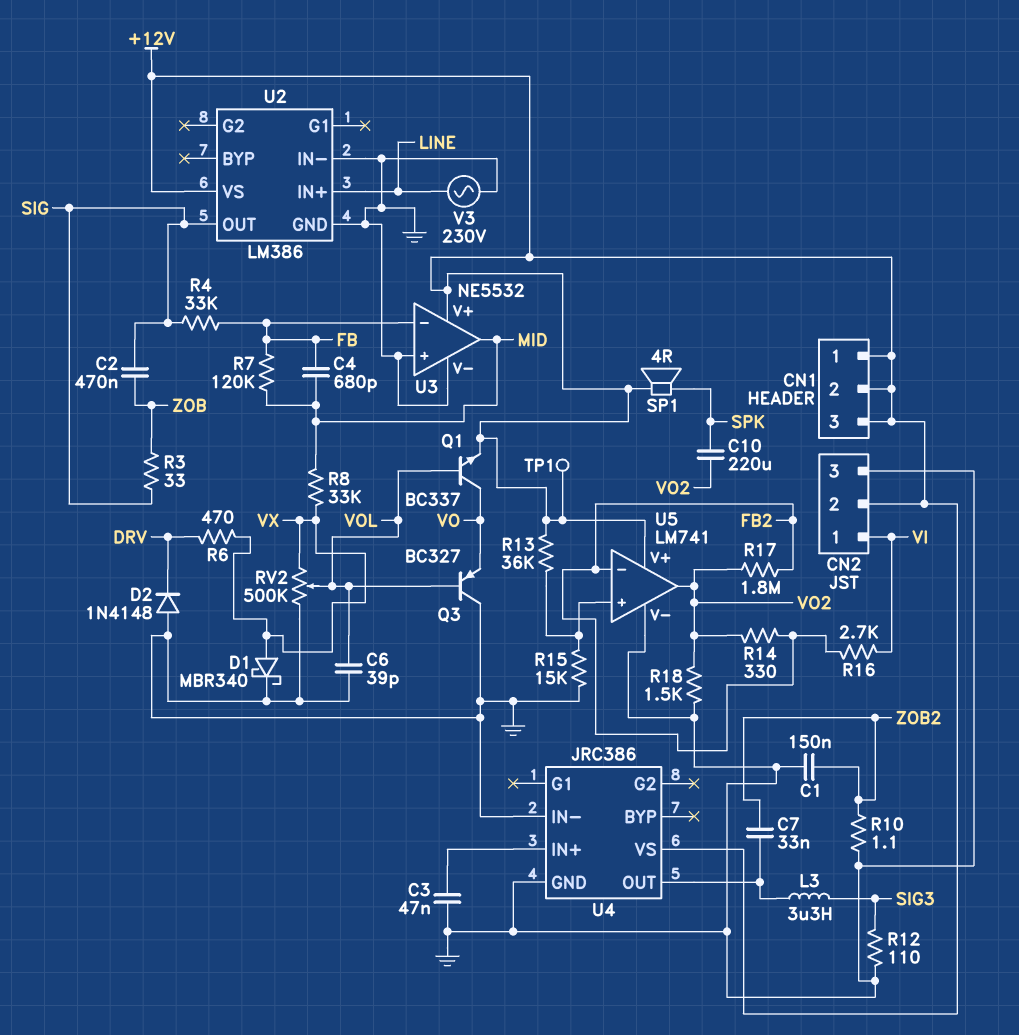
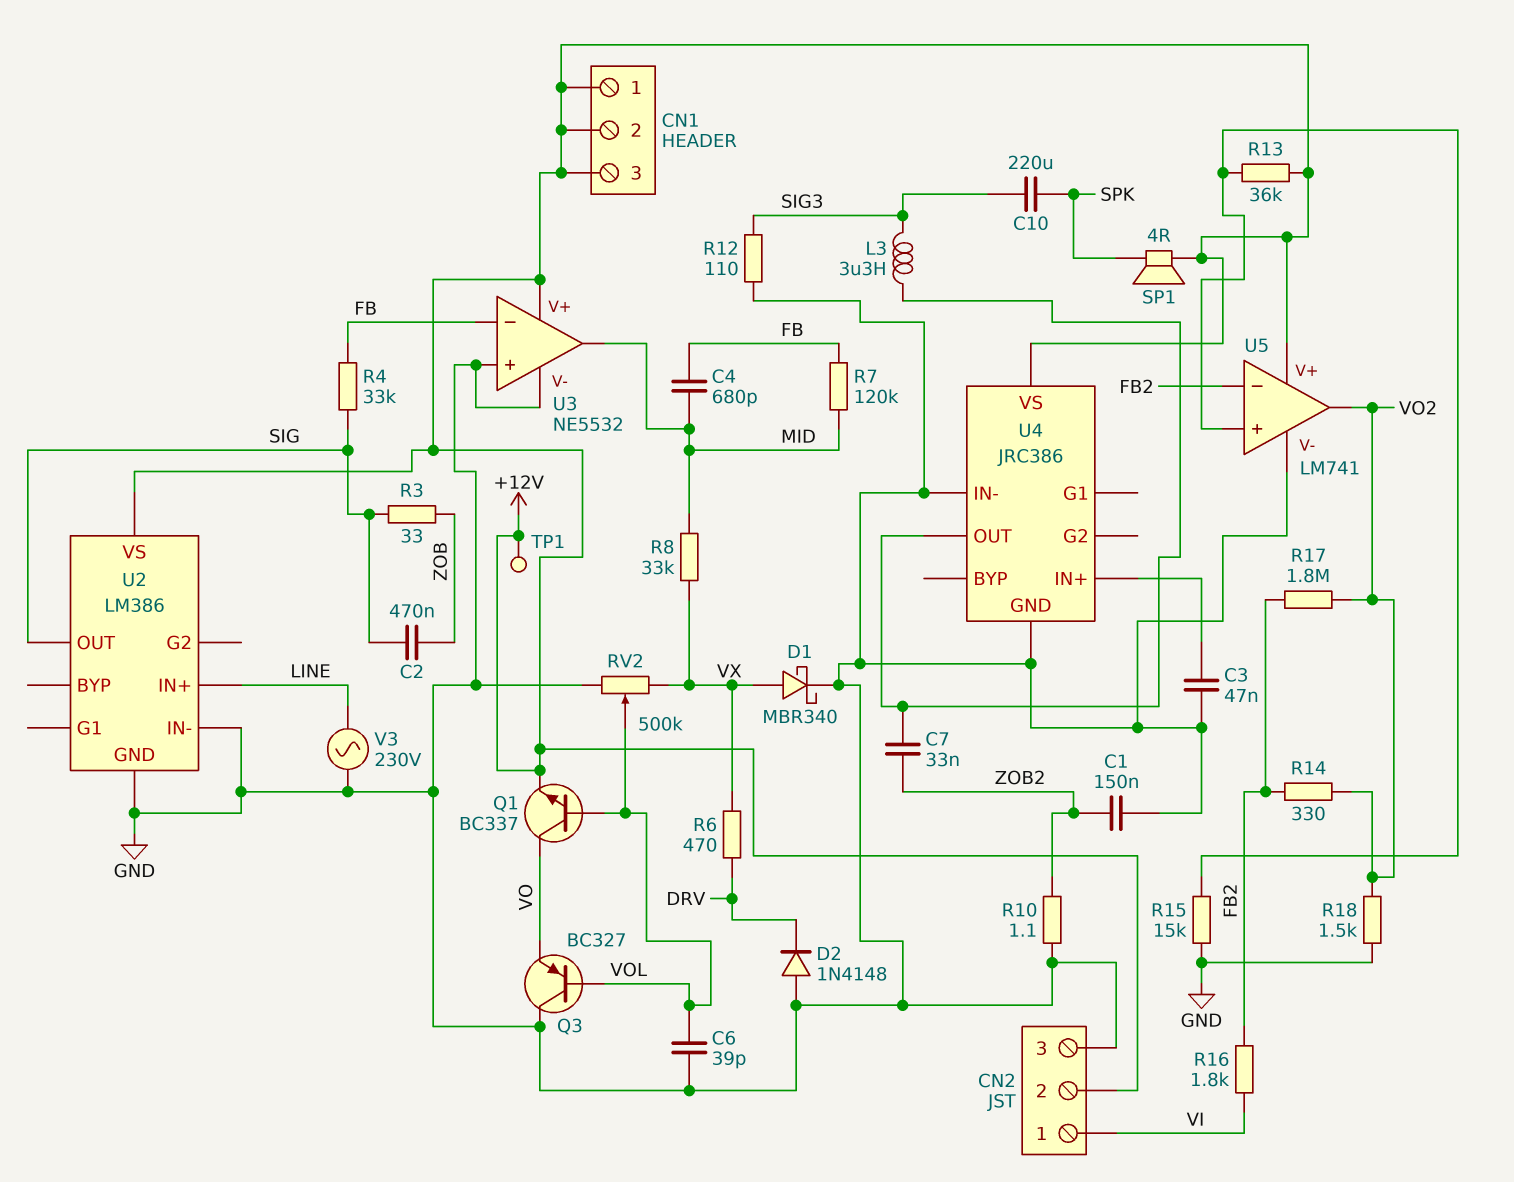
C10: 220uF (SPK, VO2) -> 220uF (SIG3, SPK)
R16: 2.7k (FB2, VI) -> 1.8k (FB2, VI)

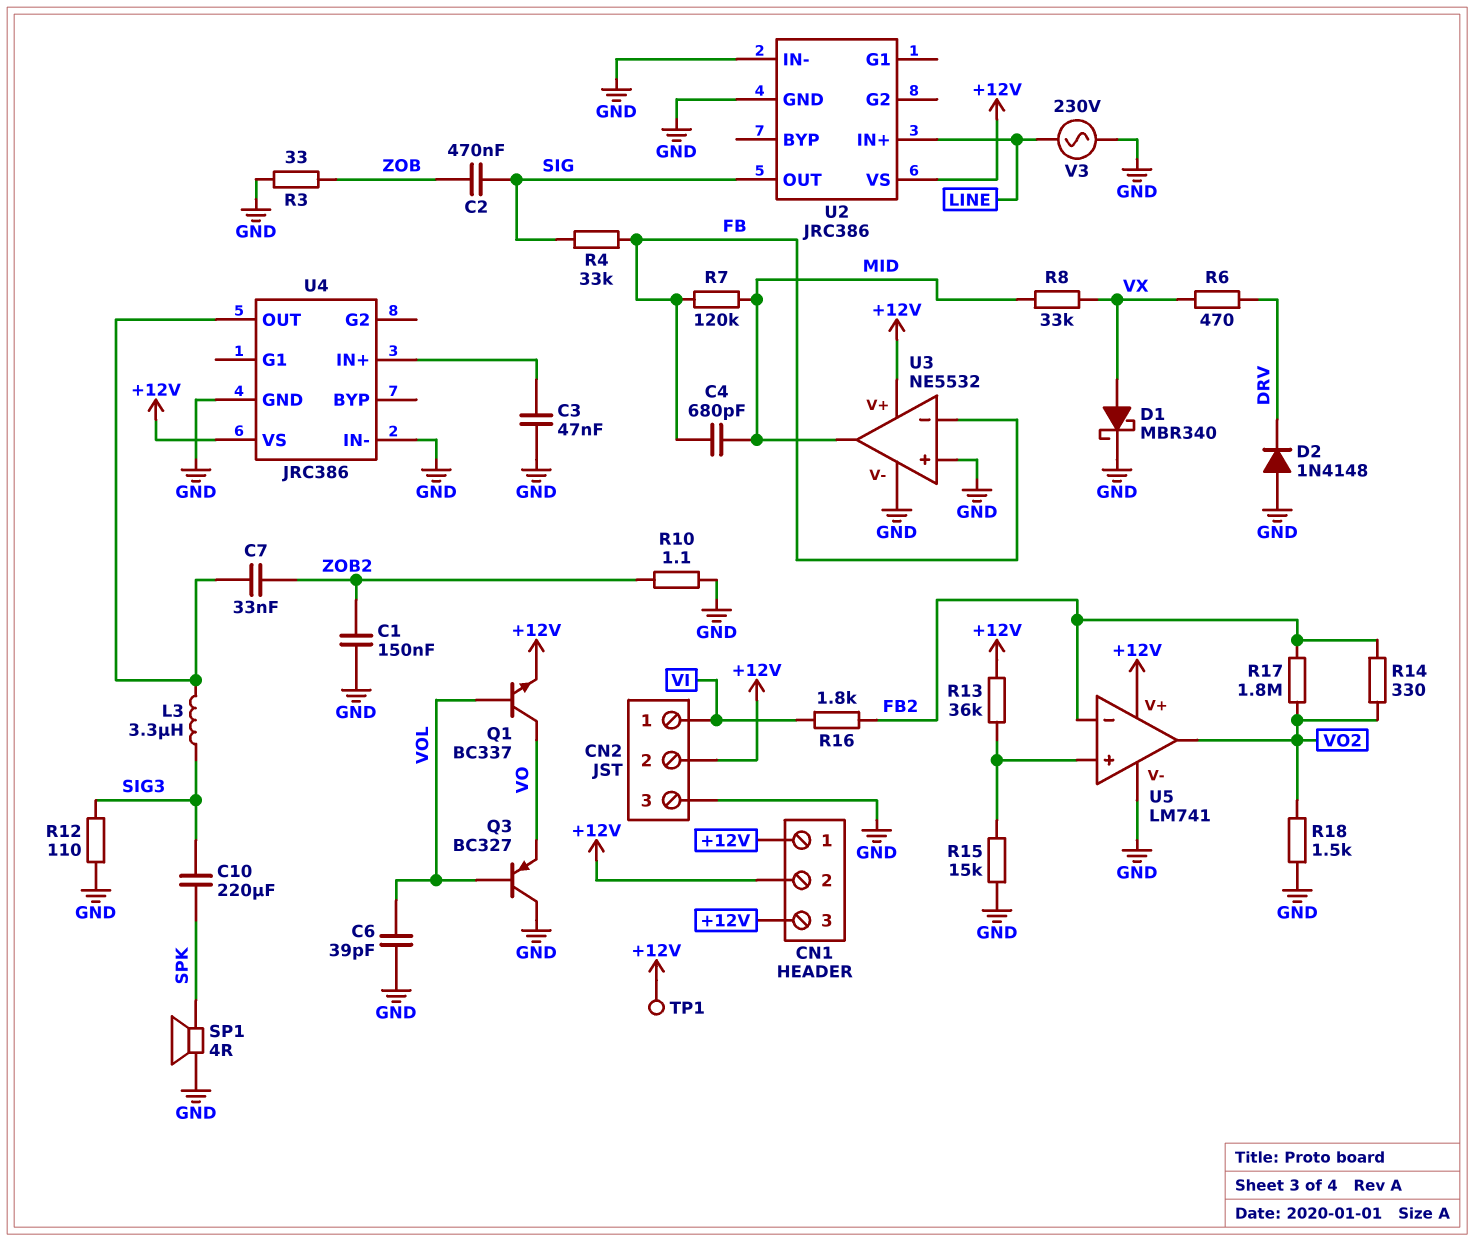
R3: 33 (SIG, ZOB) -> 33 (GND, ZOB)
RV2: 500k (GND, VX, wiper VOL) -> none
SP1: speaker 4R (+12V, SPK) -> speaker 4R (GND, SPK)
U2: LM386 -> JRC386

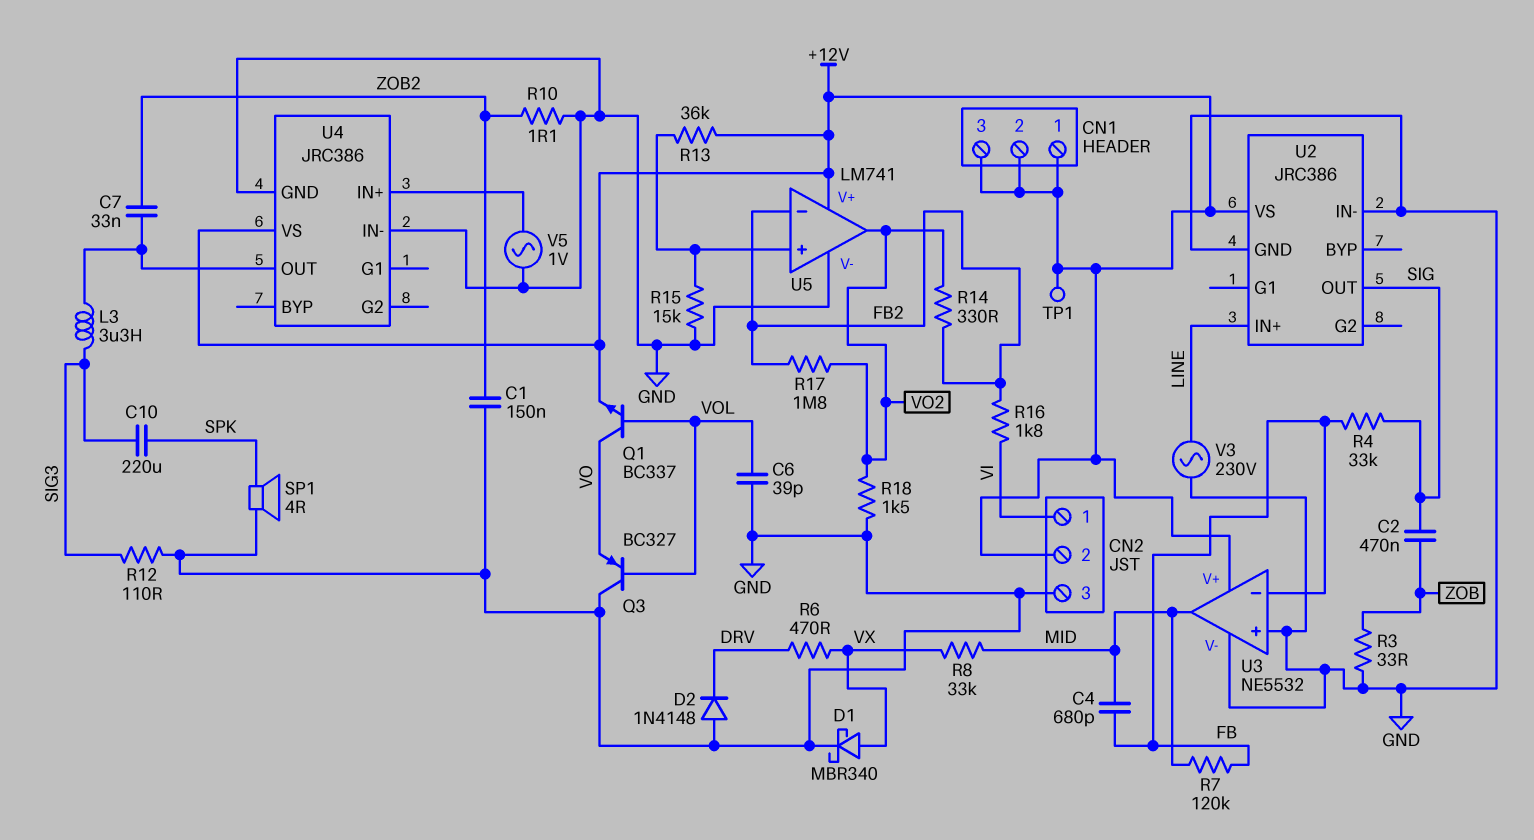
C3: 47nF (GND, U4/IN+) -> none
V5: none -> AC 1V (GND, U4/IN+)

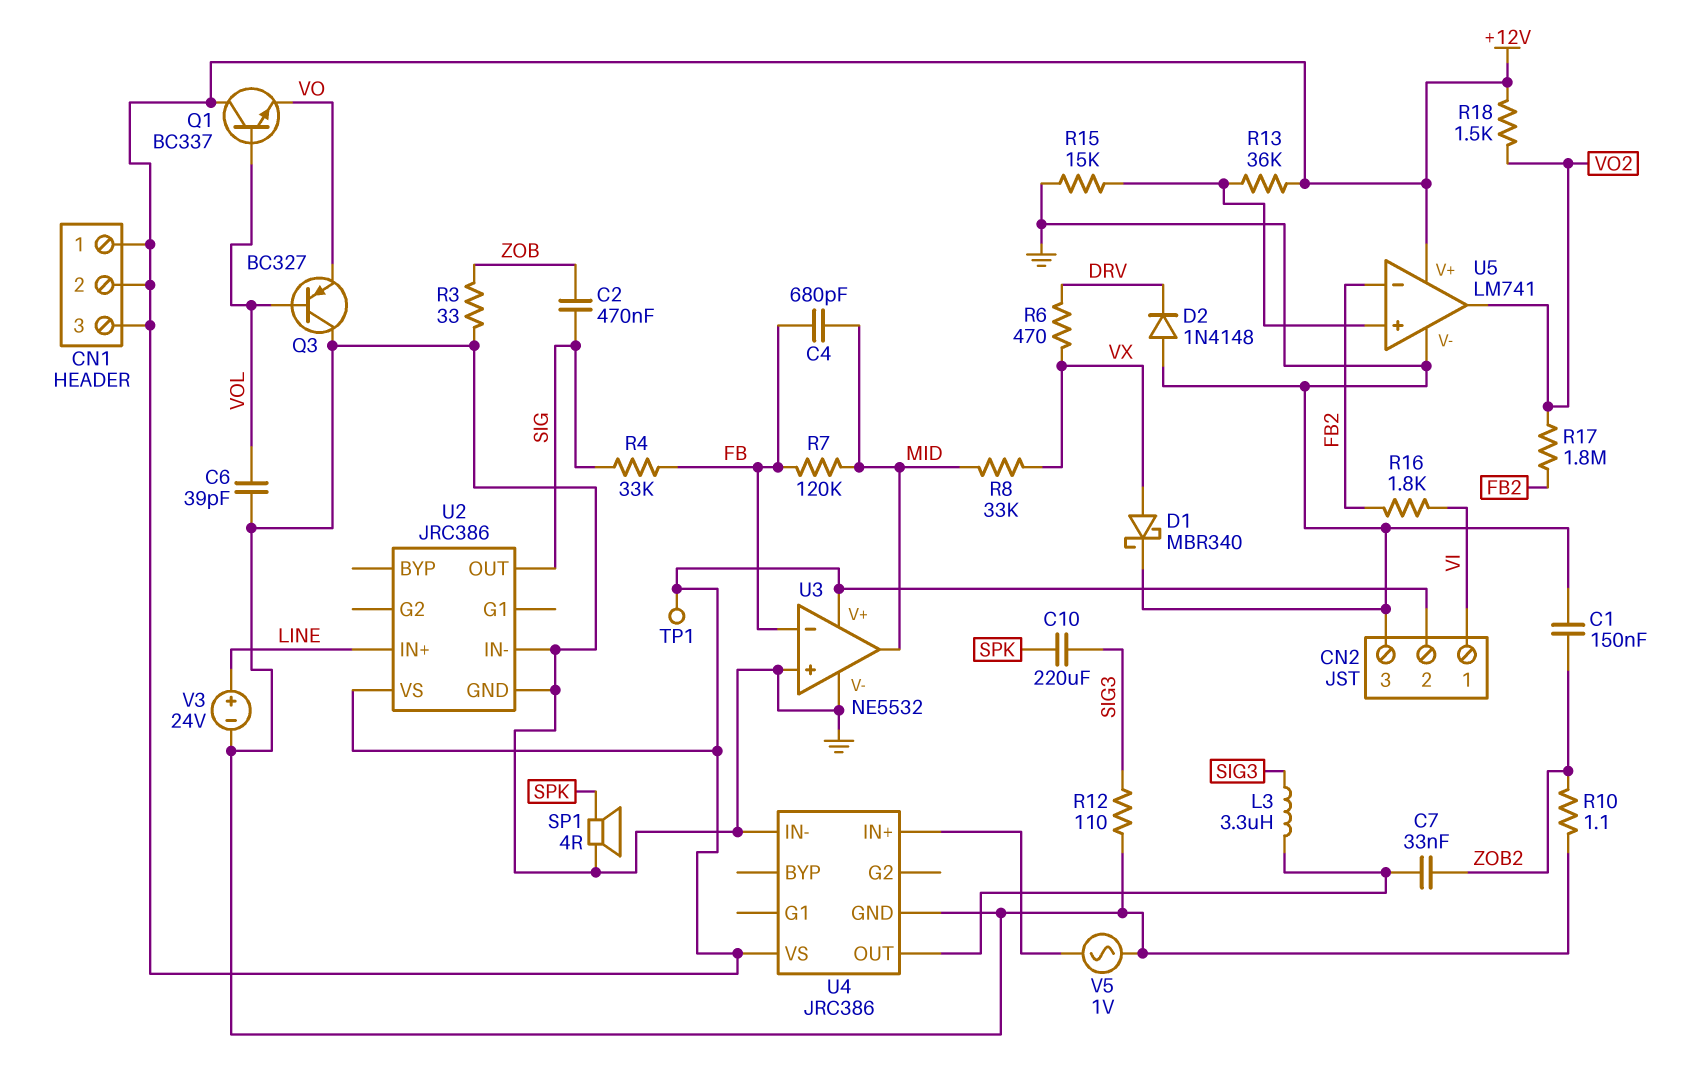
Q1: NPN BC337 (B VOL, C VO, E +12V) -> NPN BC337 (B VOL, C +12V, E VO)
R14: 330 (FB2, VO2) -> none
R18: 1.5k (GND, VO2) -> 1.5k (+12V, VO2)
V3: AC 230V (GND, LINE) -> 24V (plus LINE, minus GND)

